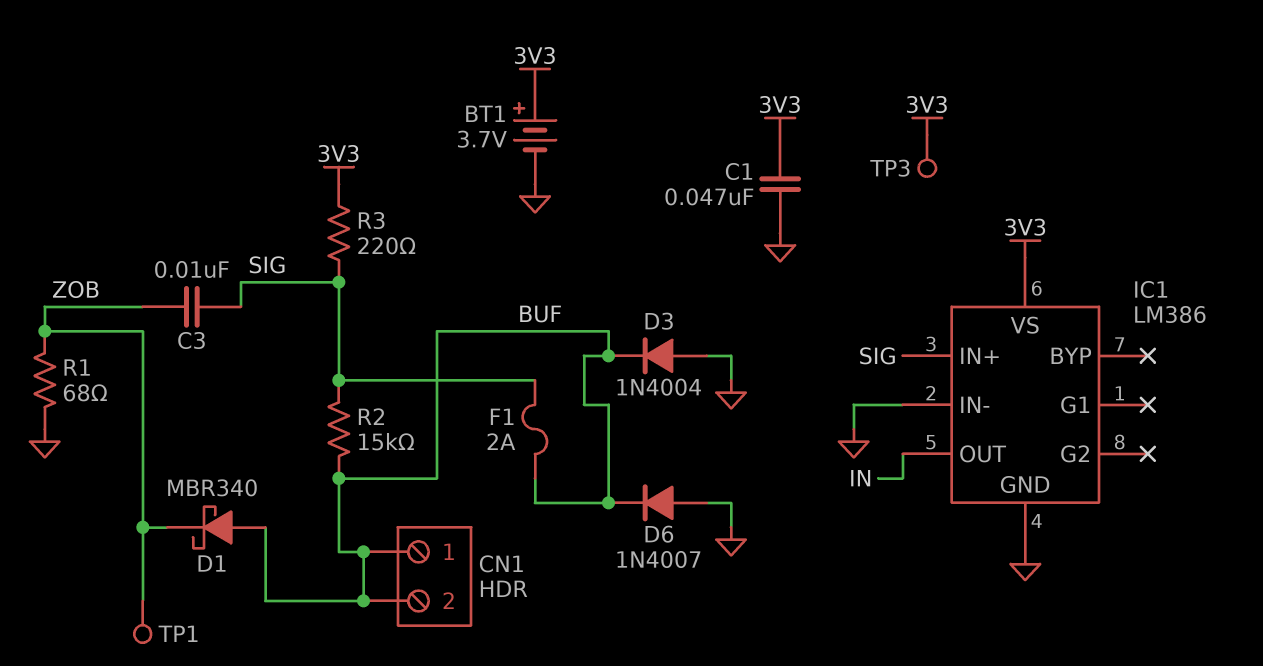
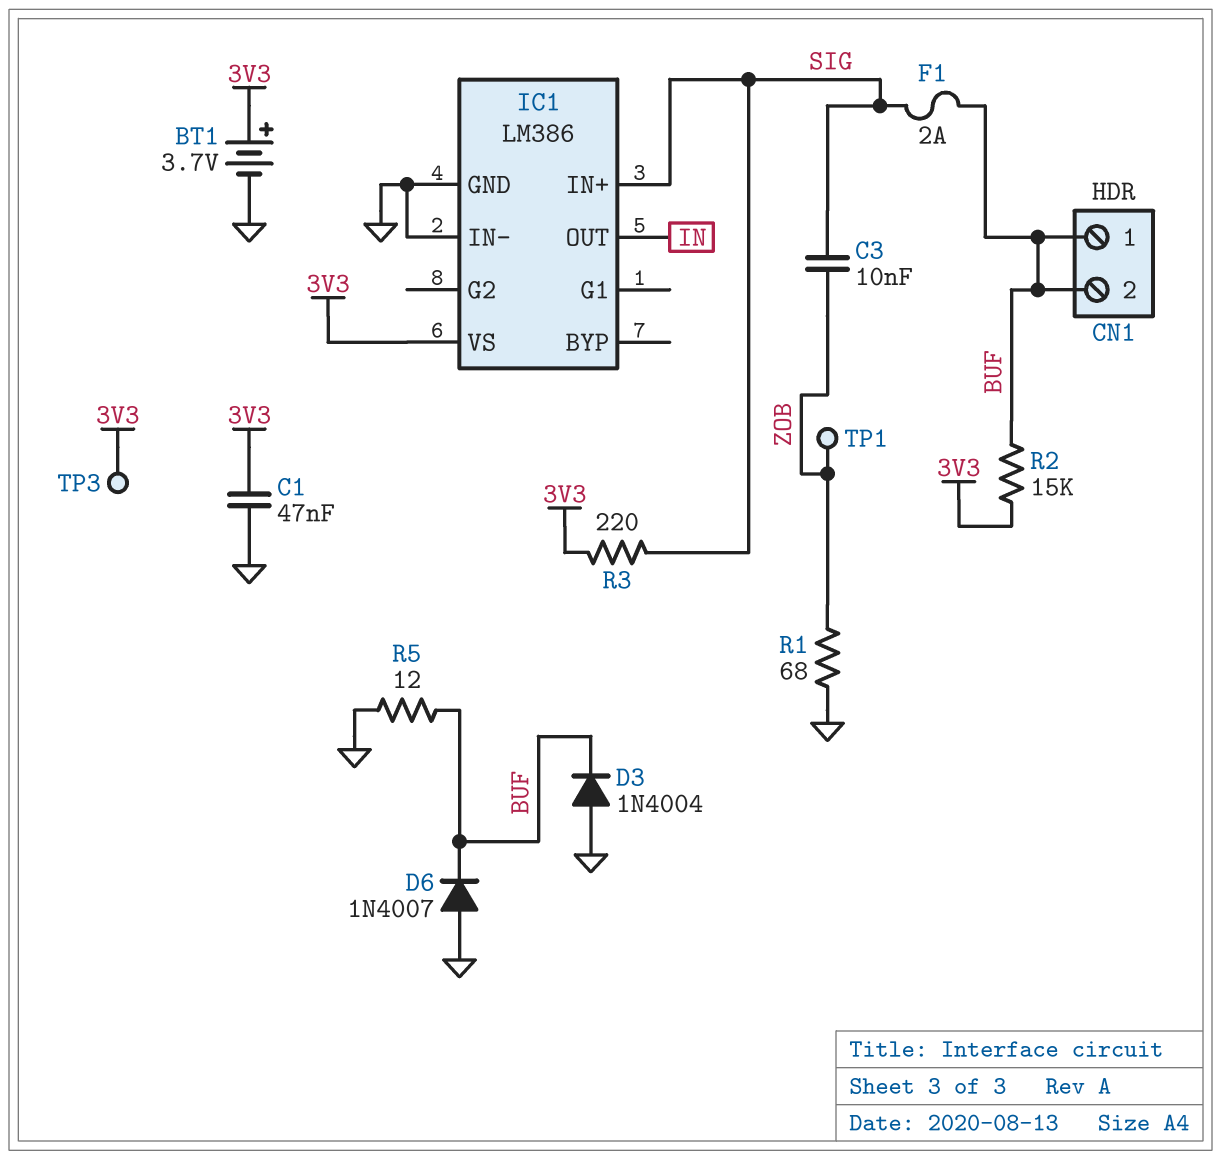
D1: schottky MBR340 (A BUF, K ZOB) -> none
R2: 15k (BUF, SIG) -> 15k (3V3, BUF)
R5: none -> 12 (BUF, GND)

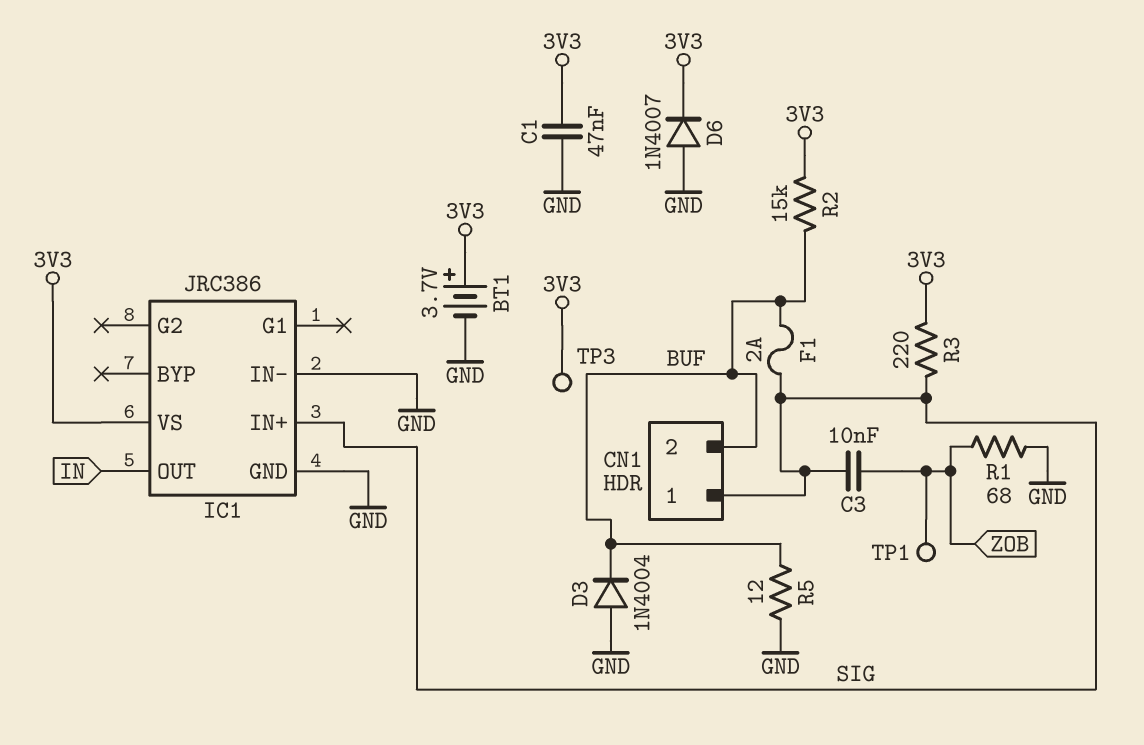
CN1 pin 1: BUF -> SIG
D6: diode 1N4007 (A GND, K BUF) -> diode 1N4007 (A GND, K 3V3)
IC1: LM386 -> JRC386

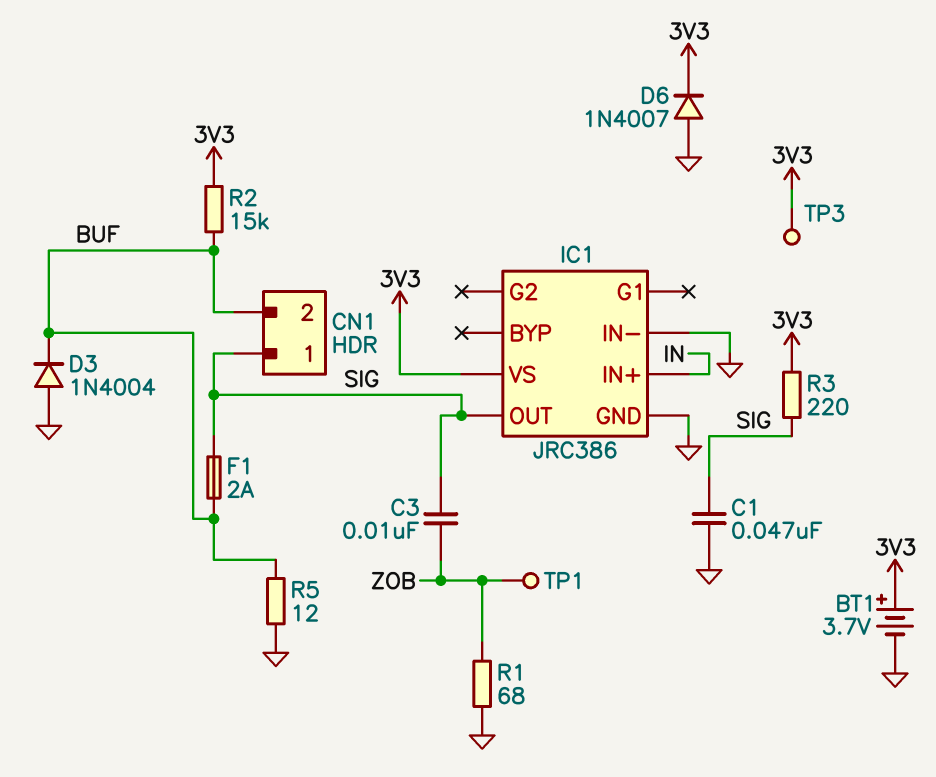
C1: 47nF (3V3, GND) -> 47nF (GND, SIG)
IC1 pin IN+: SIG -> IN
IC1 pin OUT: IN -> SIG

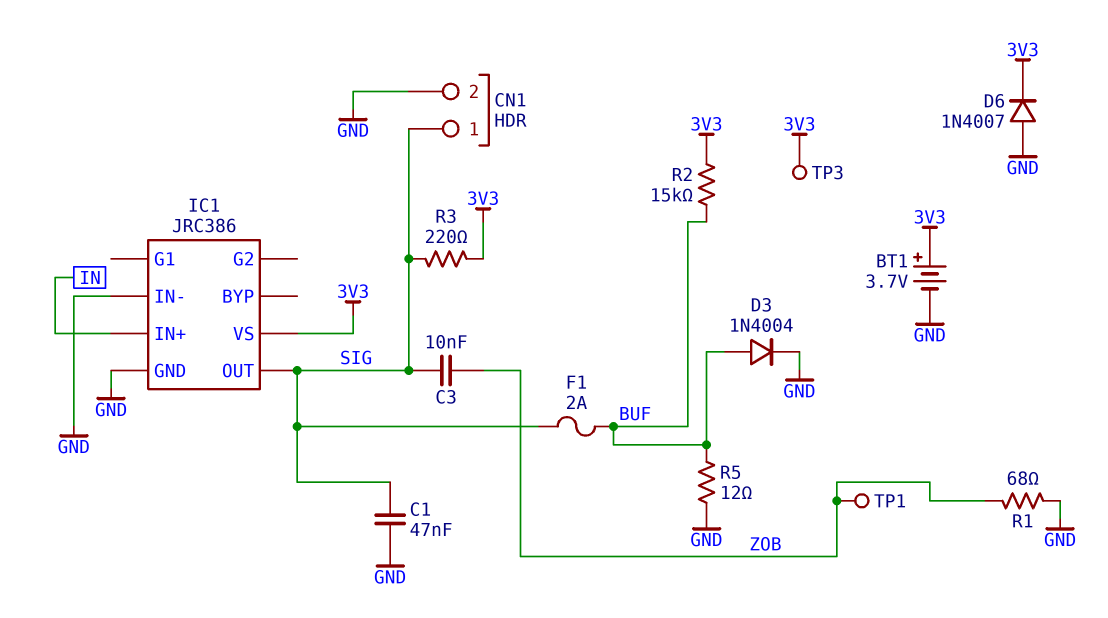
CN1 pin 2: BUF -> GND
D3: diode 1N4004 (A GND, K BUF) -> diode 1N4004 (A BUF, K GND)

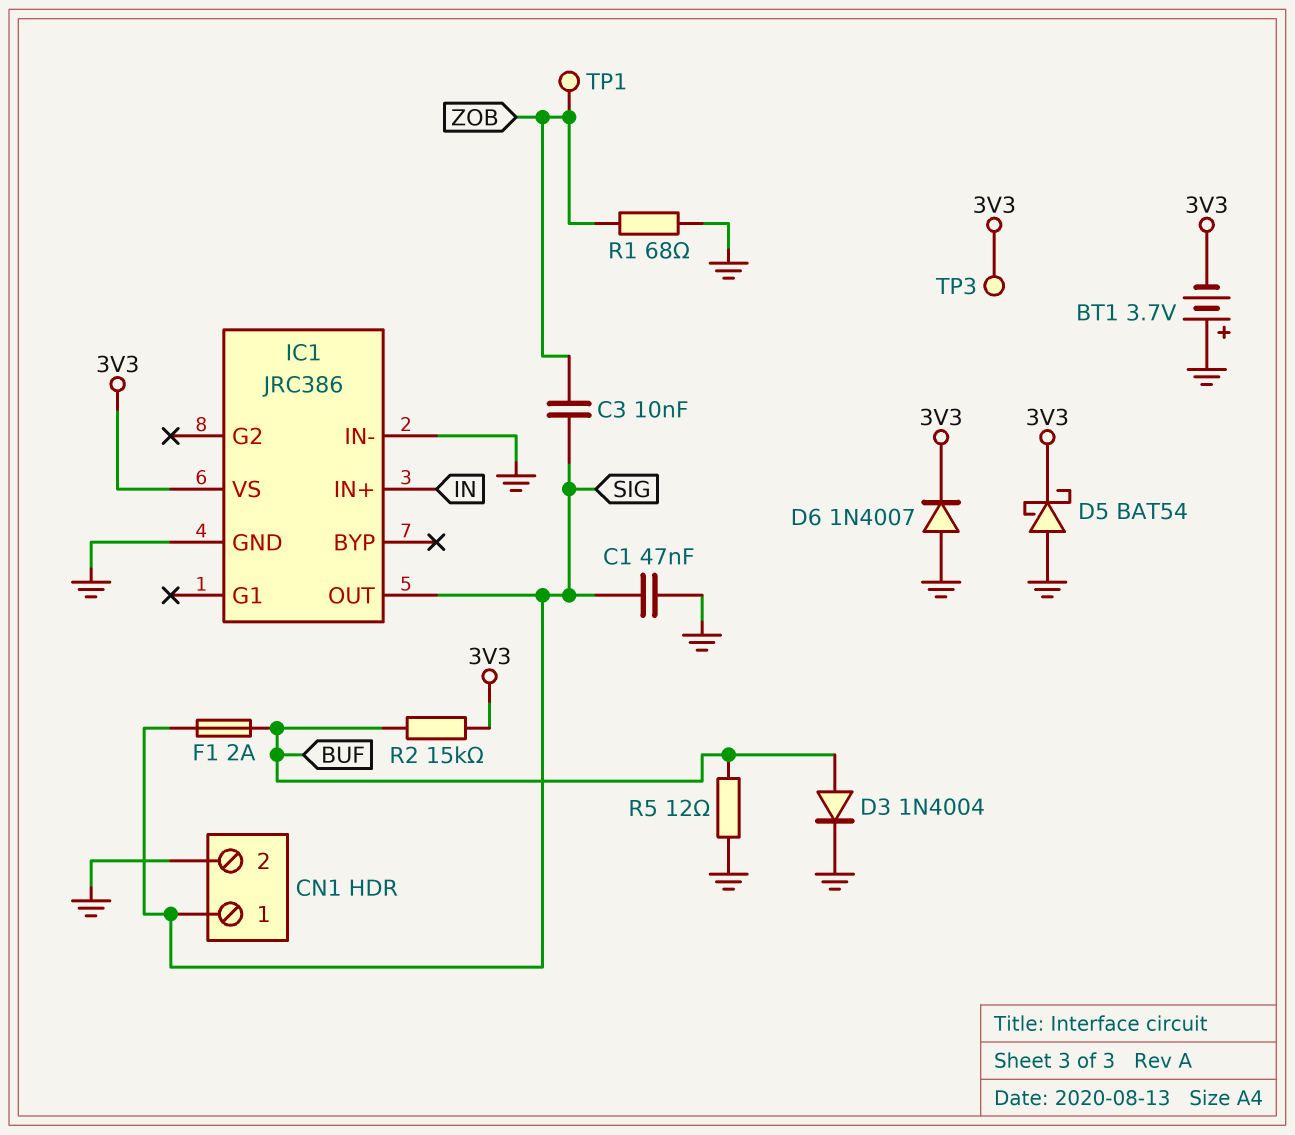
BT1: 3.7V (plus 3V3, minus GND) -> 3.7V (plus GND, minus 3V3)
D5: none -> schottky BAT54 (A GND, K 3V3)
R3: 220 (3V3, SIG) -> none

